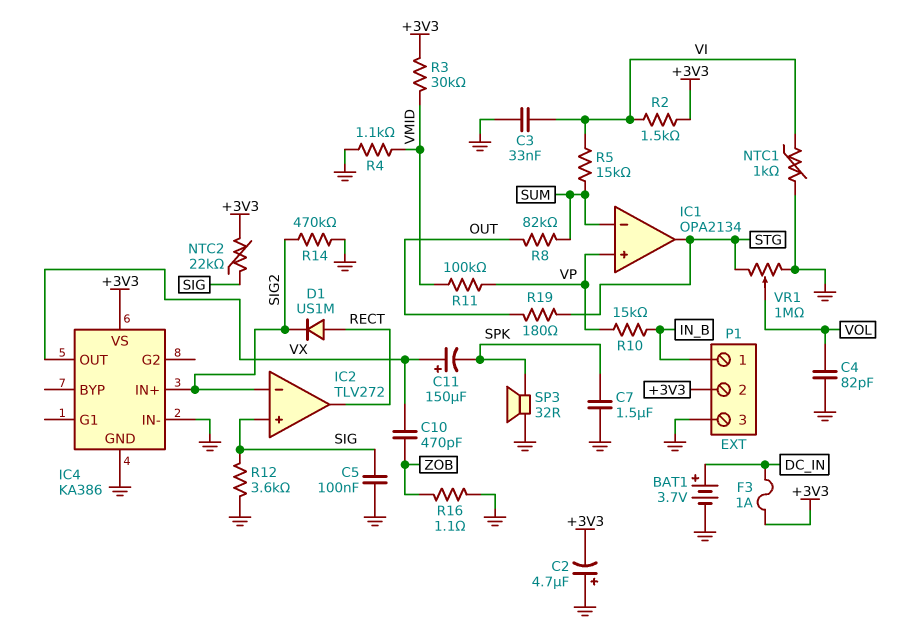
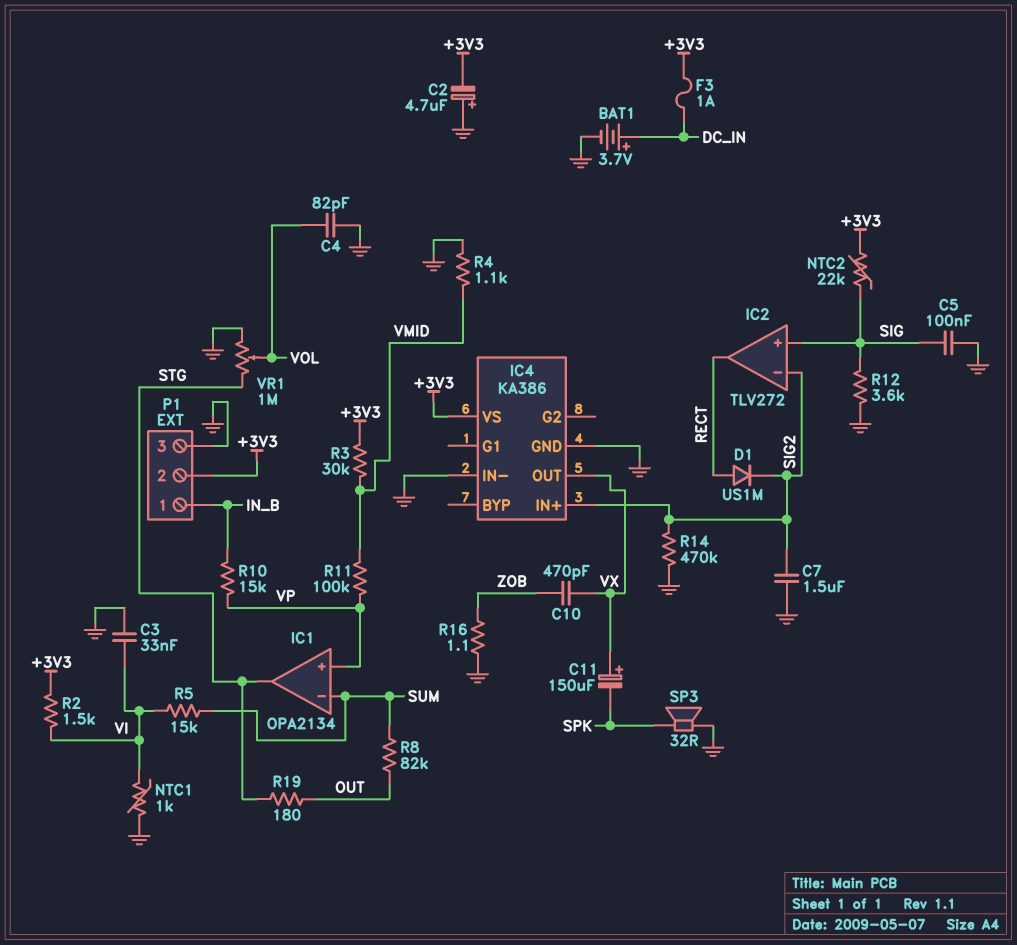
C7: 1.5uF (GND, SPK) -> 1.5uF (GND, SIG2)

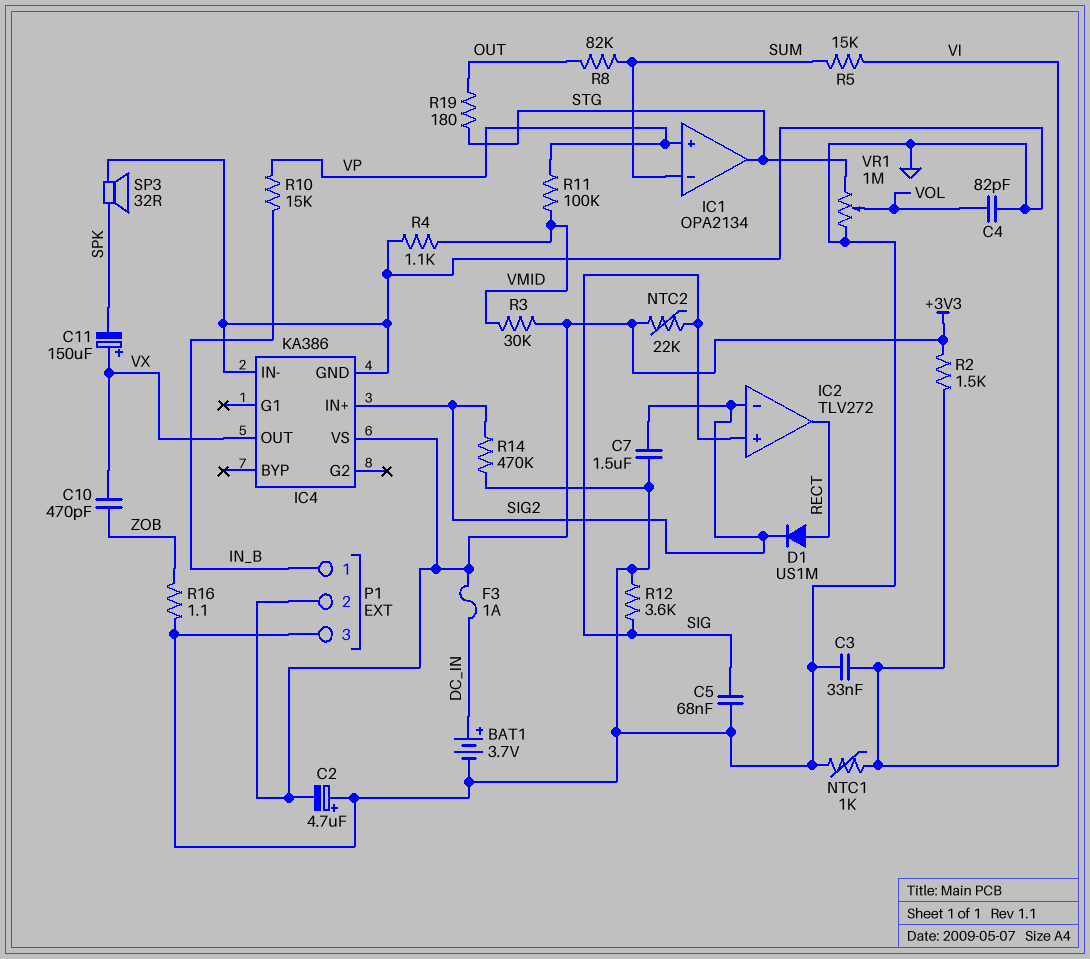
C5: 100nF (GND, SIG) -> 68nF (GND, SIG)

